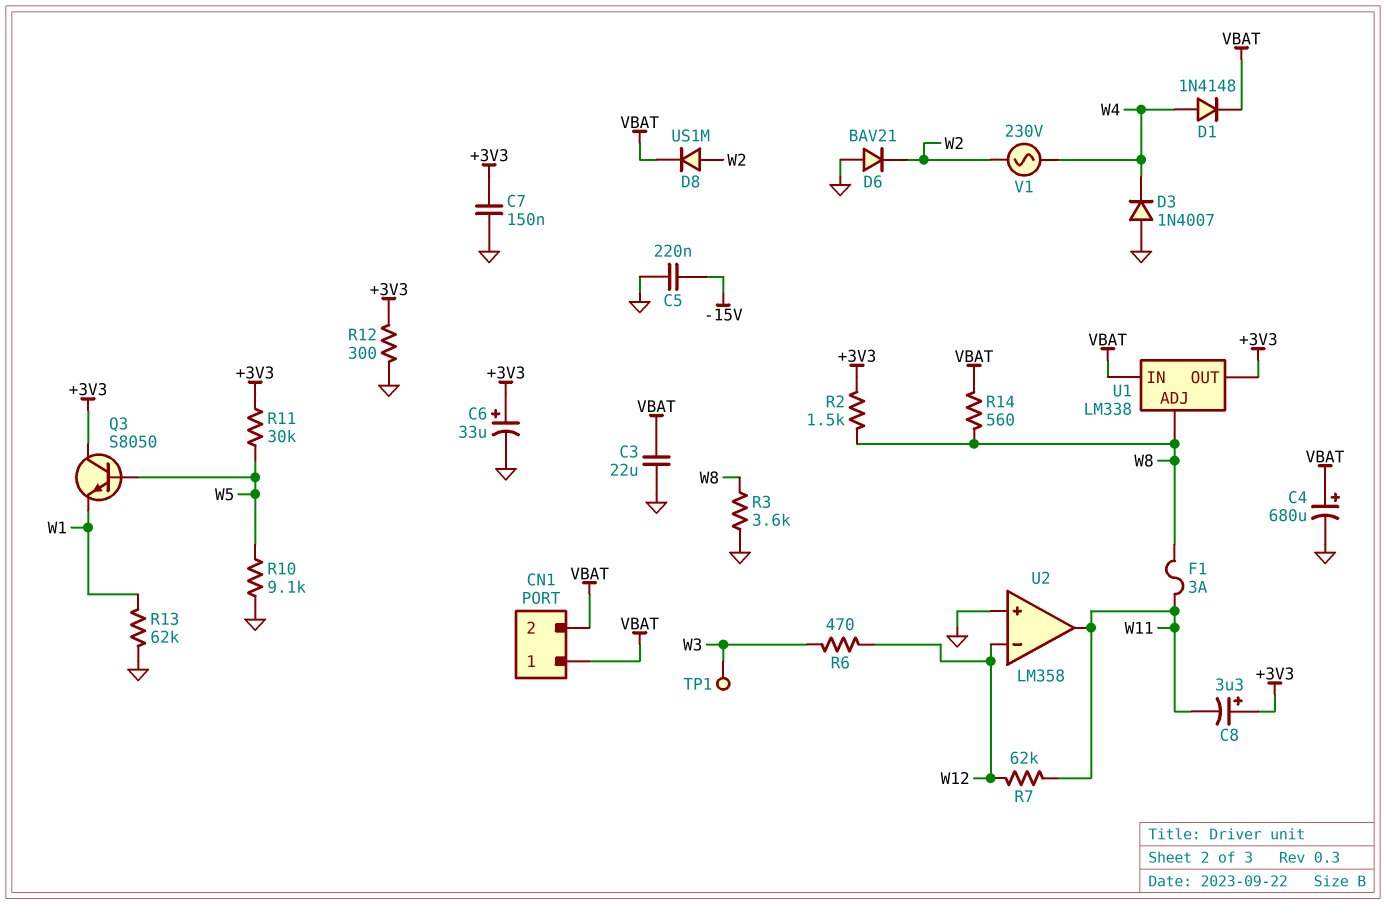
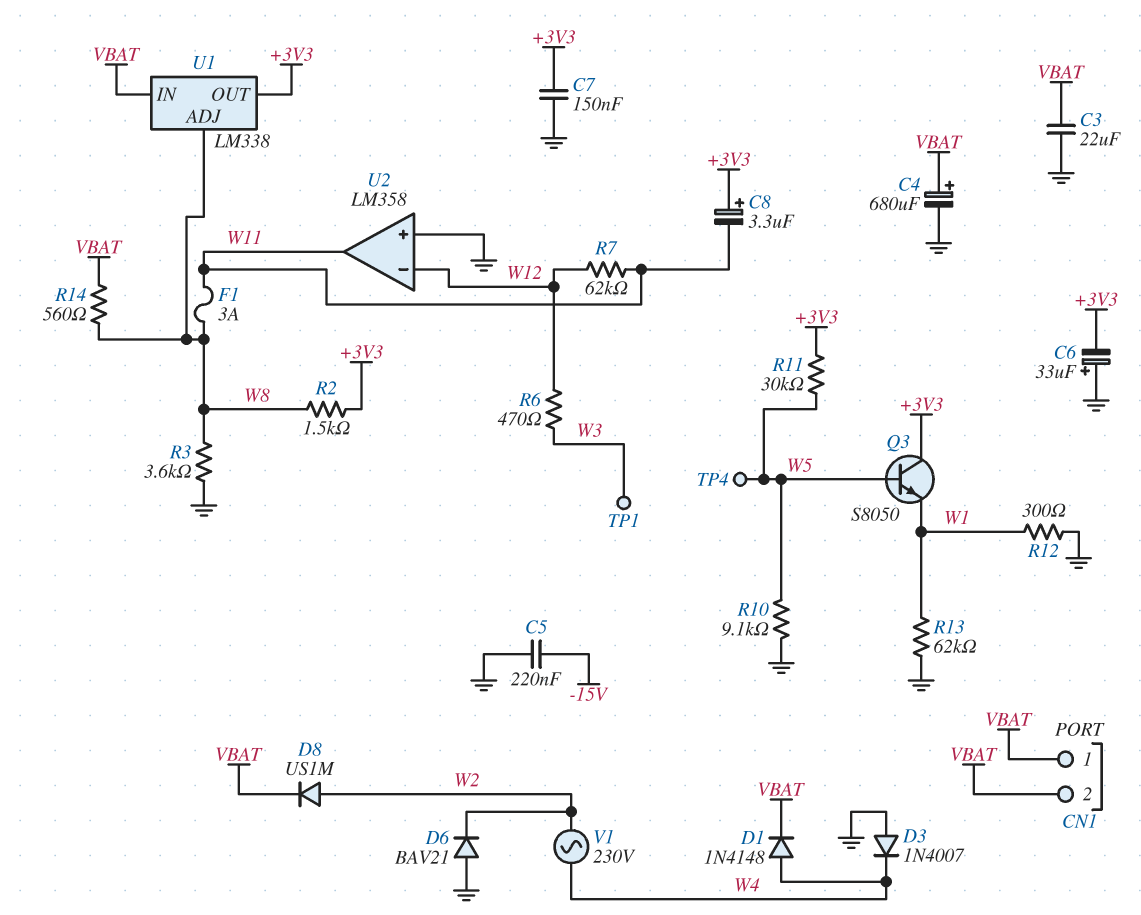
C6: 33uF (plus +3V3, minus GND) -> 33uF (plus GND, minus +3V3)
R12: 300 (+3V3, GND) -> 300 (GND, W1)
TP4: none -> test point (W5)

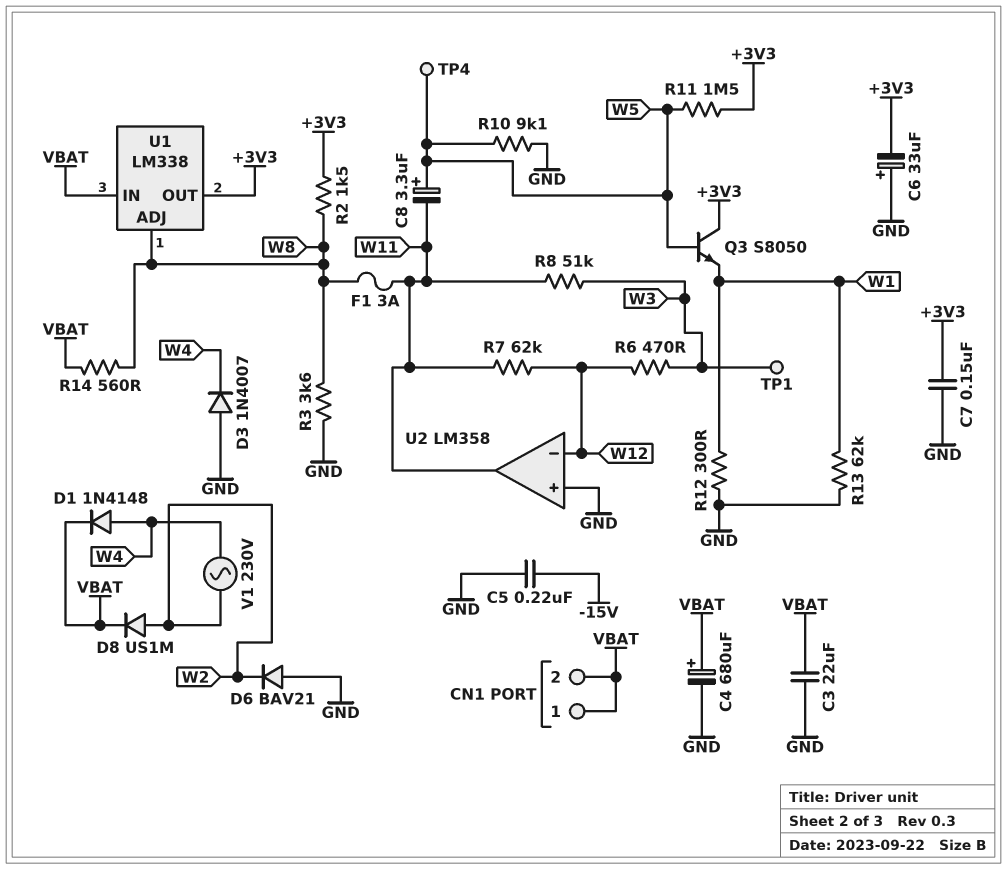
C8: 3.3uF (plus +3V3, minus W11) -> 3.3uF (plus W5, minus W11)
R8: none -> 51k (W3, W11)
R11: 30k (+3V3, W5) -> 1.5M (+3V3, W5)

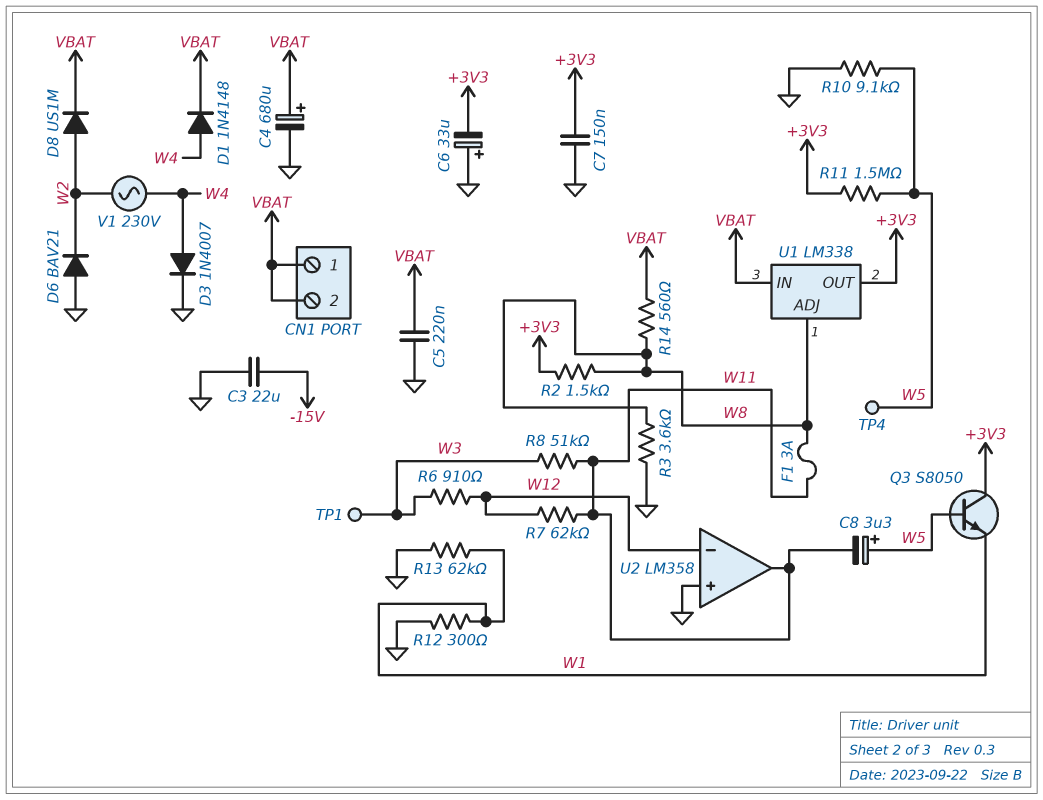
C3: 22uF (GND, VBAT) -> 22uF (-15V, GND)
C5: 220nF (-15V, GND) -> 220nF (GND, VBAT)
D3: diode 1N4007 (A GND, K W4) -> diode 1N4007 (A W4, K GND)
R6: 470 (W3, W12) -> 910 (W3, W12)

